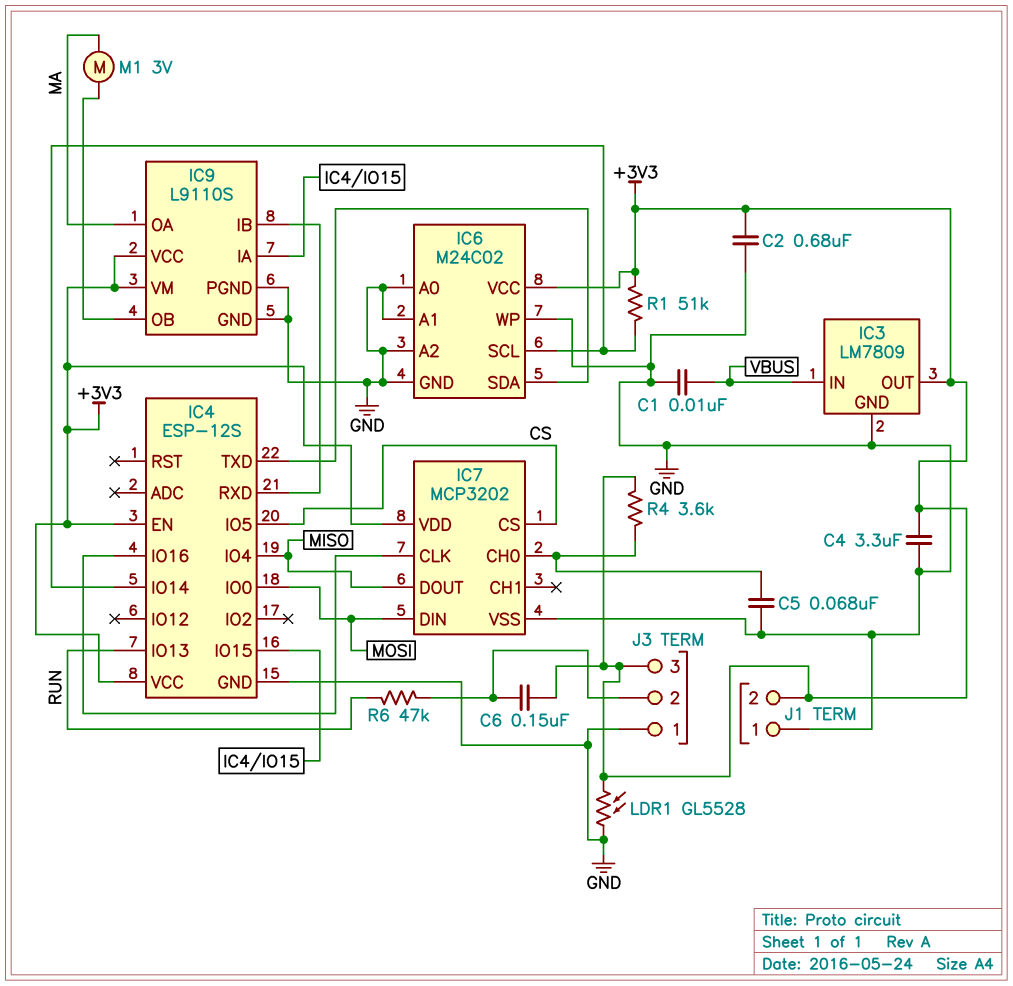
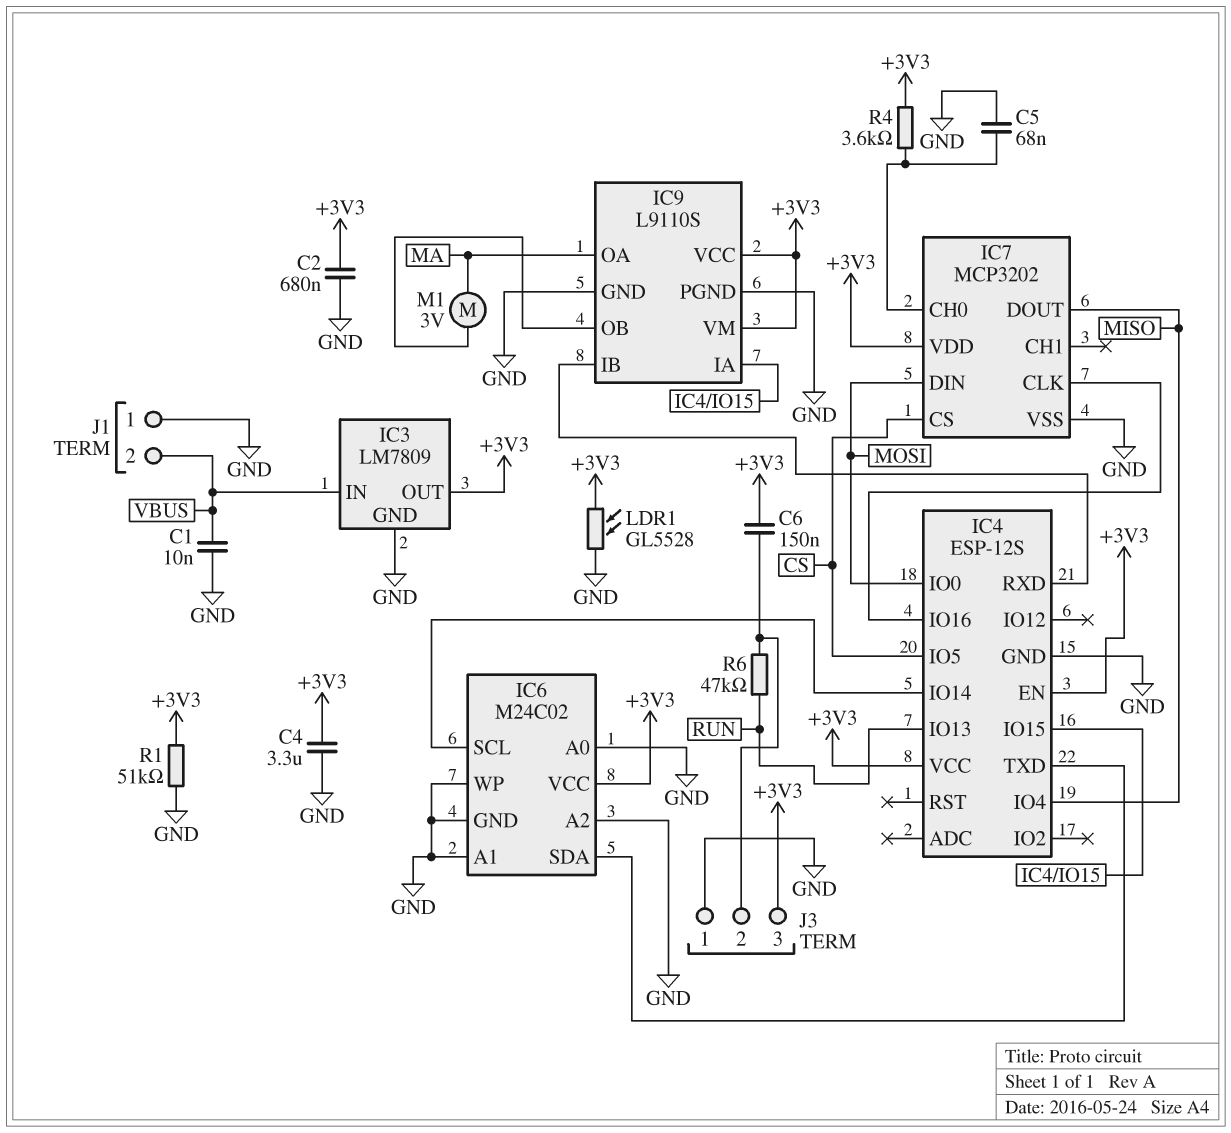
J1 pin 2: +3V3 -> VBUS
R1: 51k (+3V3, IC4/IO14) -> 51k (+3V3, GND)

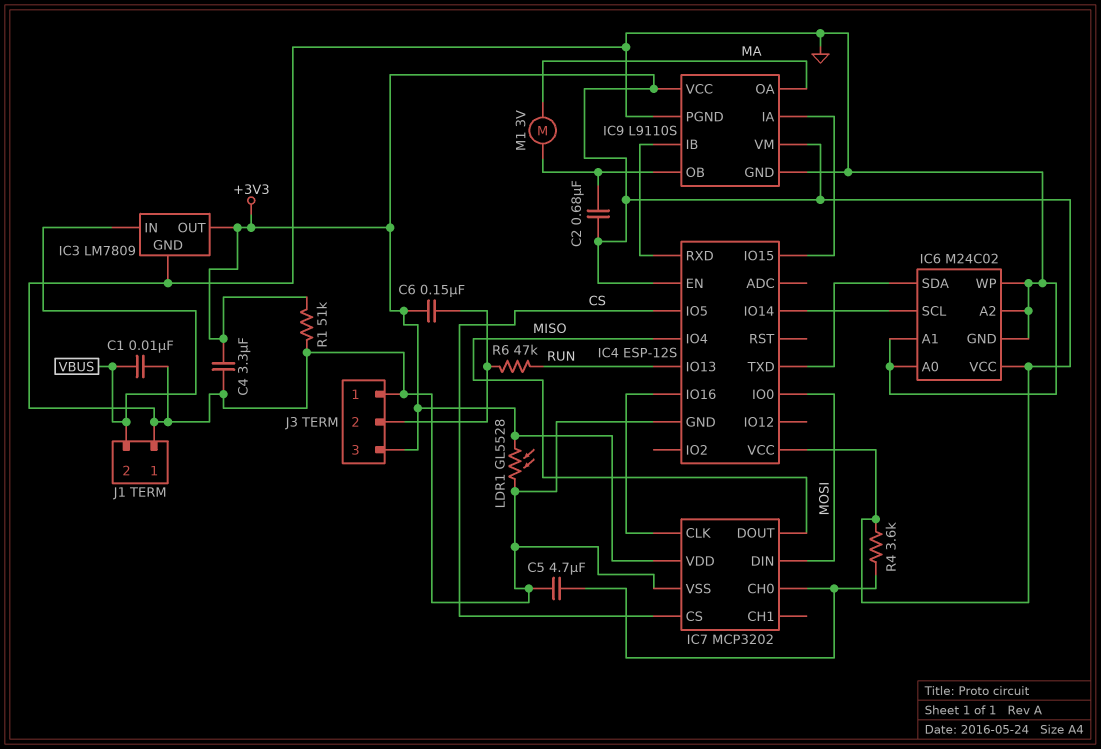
C2: 680nF (+3V3, GND) -> 680nF (+3V3, IC9/OB)
C5: 68nF (GND, IC7/CH0) -> 4.7uF (GND, IC7/CH0)

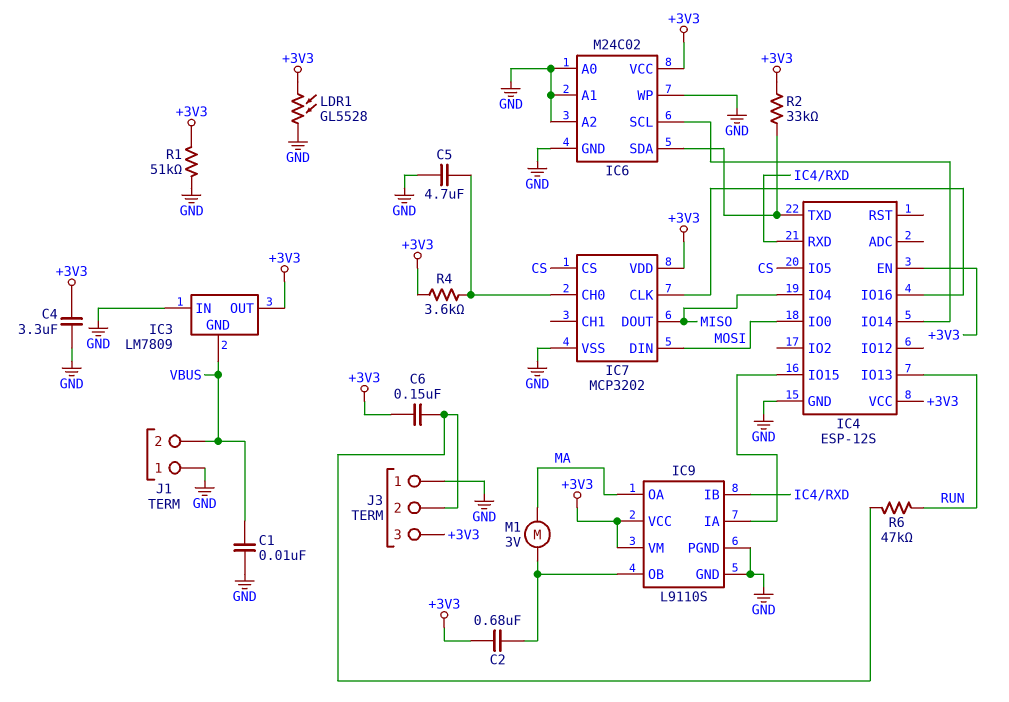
IC3 pin GND: GND -> VBUS
IC3 pin IN: VBUS -> GND
R2: none -> 33k (+3V3, IC4/TXD)

